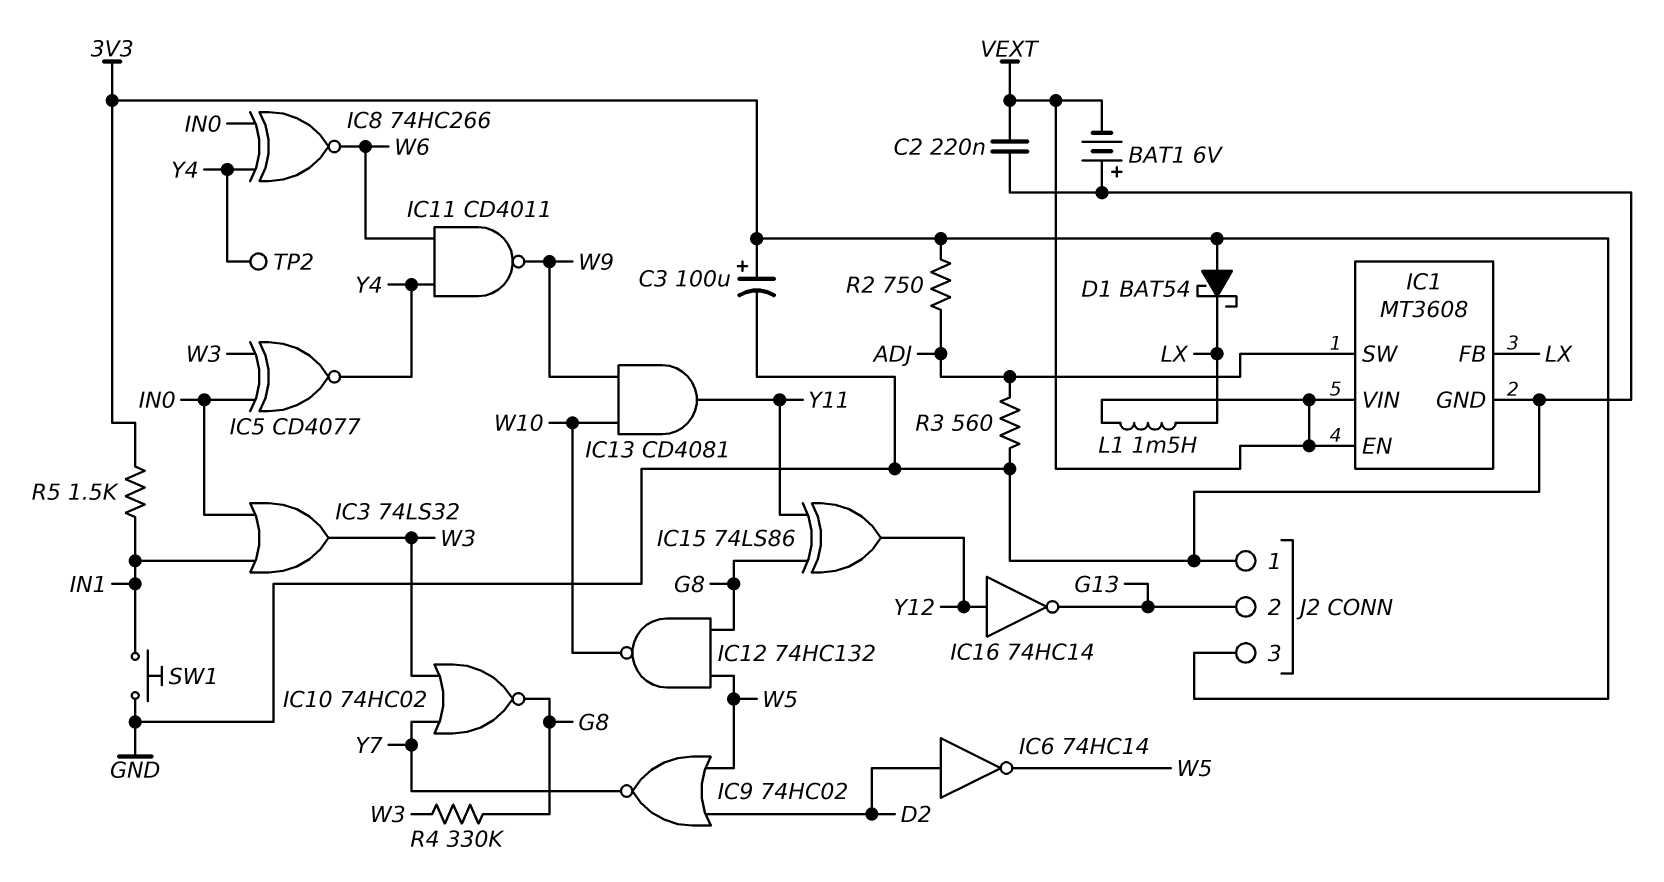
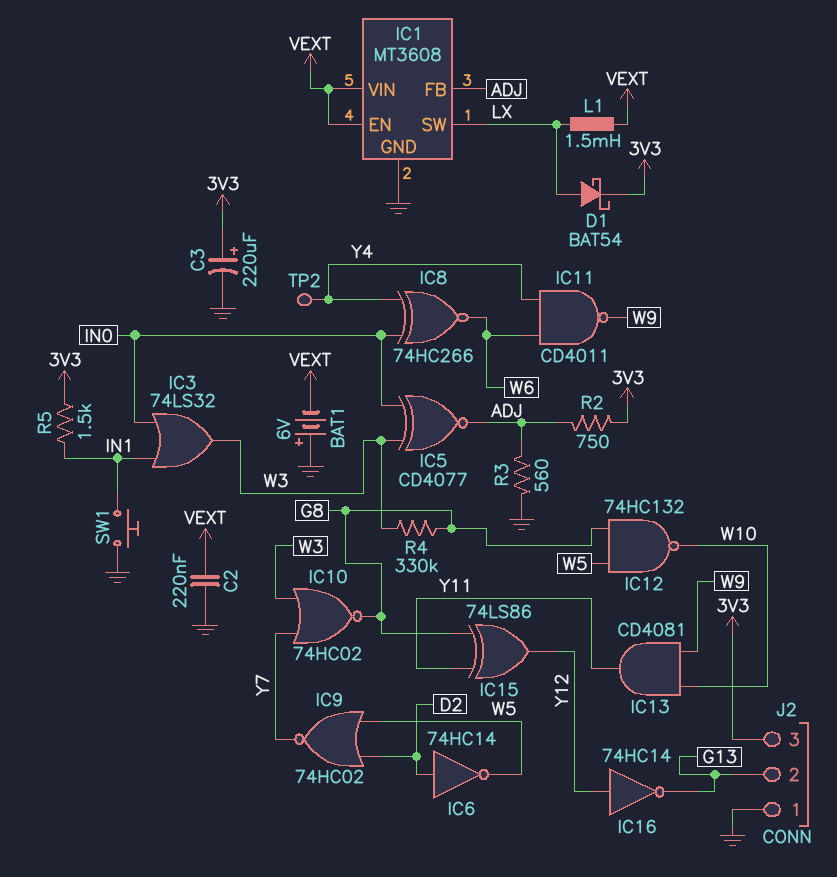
C3: 100uF (plus 3V3, minus GND) -> 220uF (plus 3V3, minus GND)
D1: schottky BAT54 (A 3V3, K LX) -> schottky BAT54 (A LX, K 3V3)
IC1 pin FB: LX -> ADJ
IC1 pin SW: ADJ -> LX
IC5: XNOR CD4077 (in IN0, in W3, out Y4) -> XNOR CD4077 (in IN0, in W3, out ADJ)

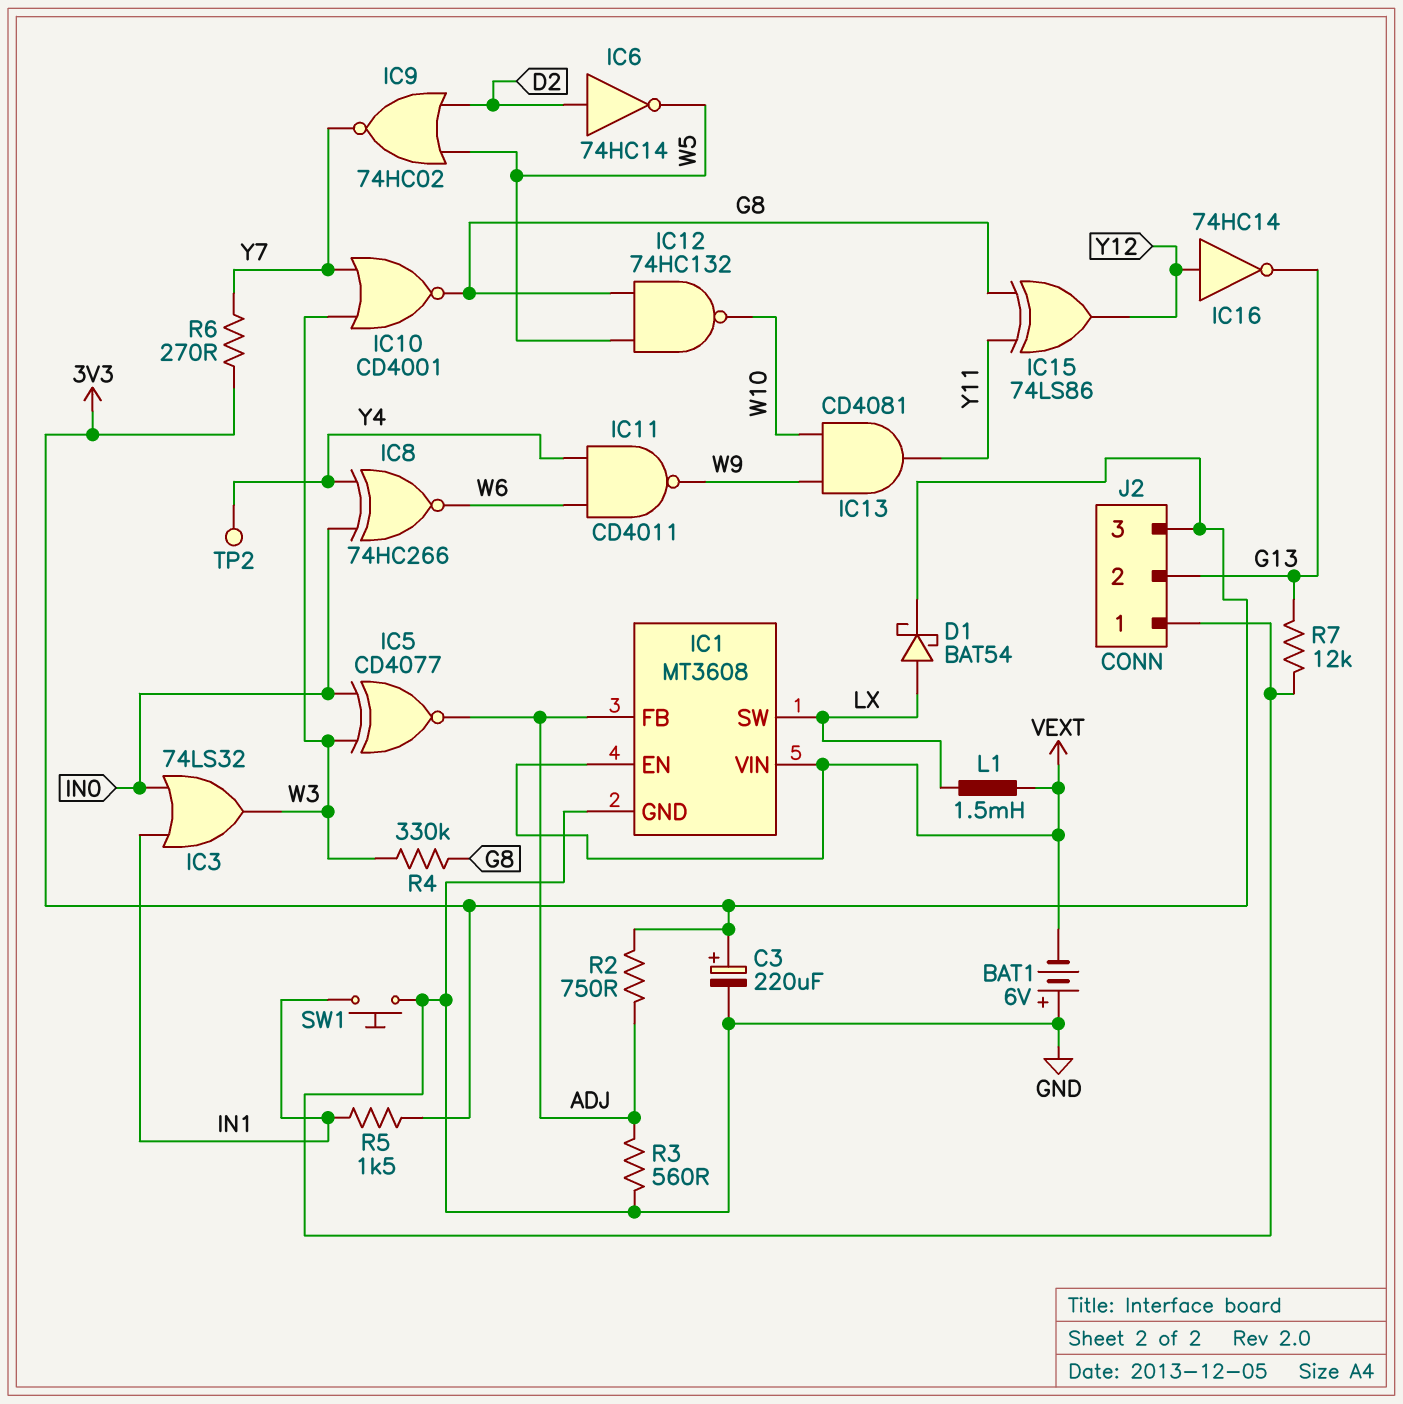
C2: 220nF (GND, VEXT) -> none
IC10: NOR 74HC02 (in W3, in Y7, out G8) -> NOR CD4001 (in W3, in Y7, out G8)
R6: none -> 270 (3V3, Y7)
R7: none -> 12k (G13, GND)

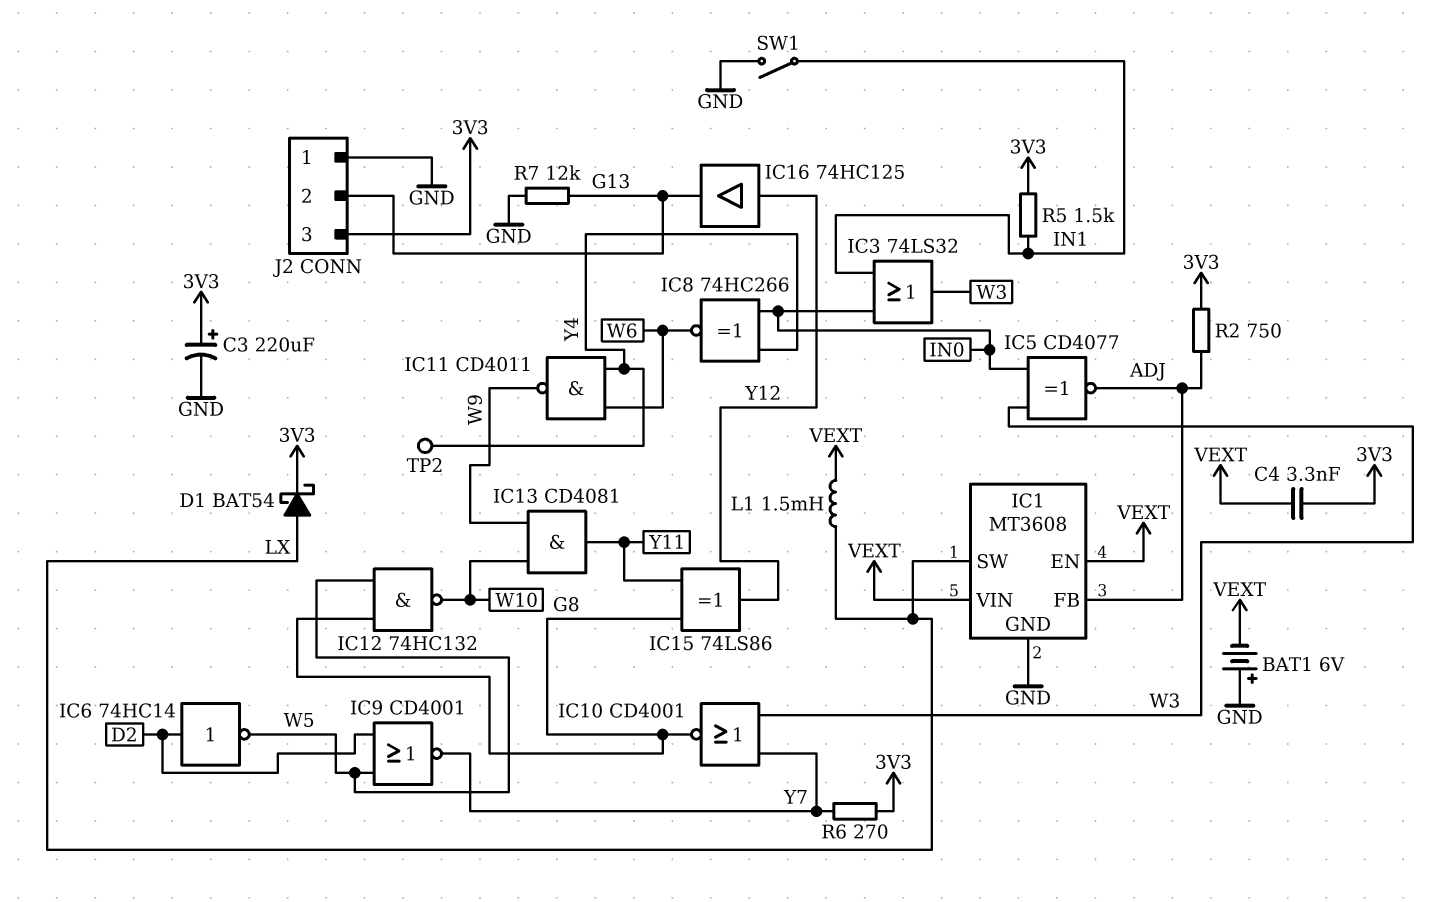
C4: none -> 3.3nF (3V3, VEXT)
IC9: NOR 74HC02 (in D2, in W5, out Y7) -> NOR CD4001 (in D2, in W5, out Y7)
IC16: NOT 74HC14 (in Y12, out G13) -> buffer 74HC125 (in Y12, out G13)
R3: 560 (ADJ, GND) -> none
R4: 330k (G8, W3) -> none
SW1: button (GND, IN1) -> switch (GND, IN1)

